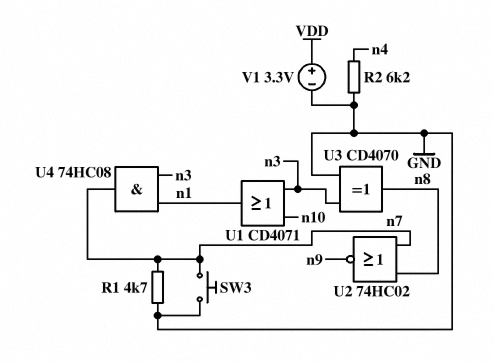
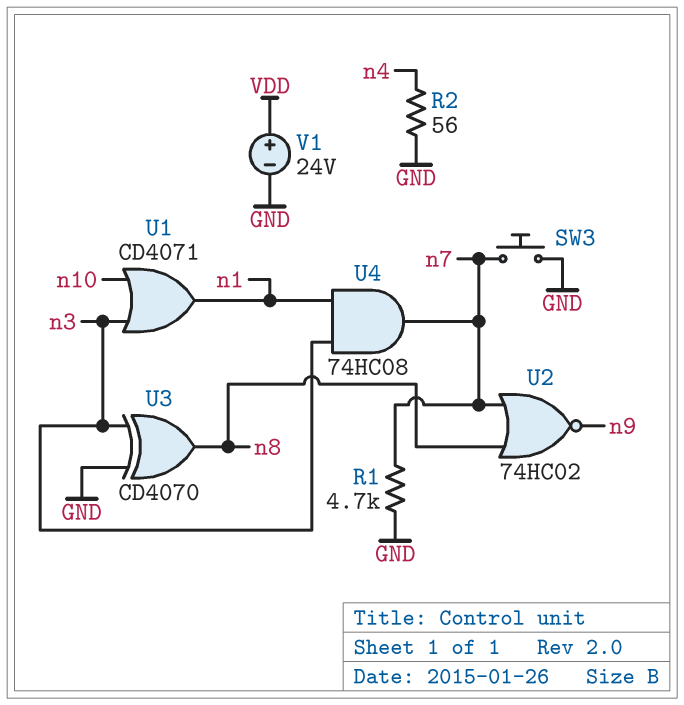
R2: 6.2k (GND, n4) -> 56 (GND, n4)
V1: 3.3V (plus VDD, minus GND) -> 24V (plus VDD, minus GND)

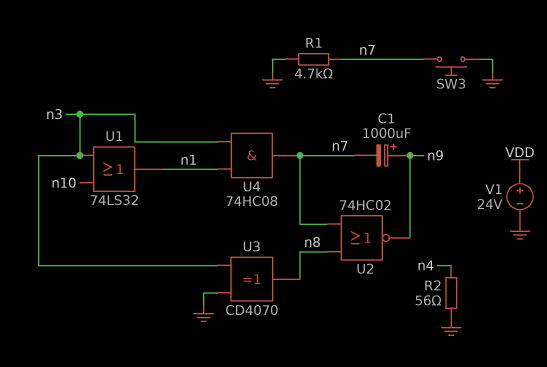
C1: none -> 1000uF (plus n9, minus n7)
U1: OR CD4071 (in n3, in n10, out n1) -> OR 74LS32 (in n3, in n10, out n1)

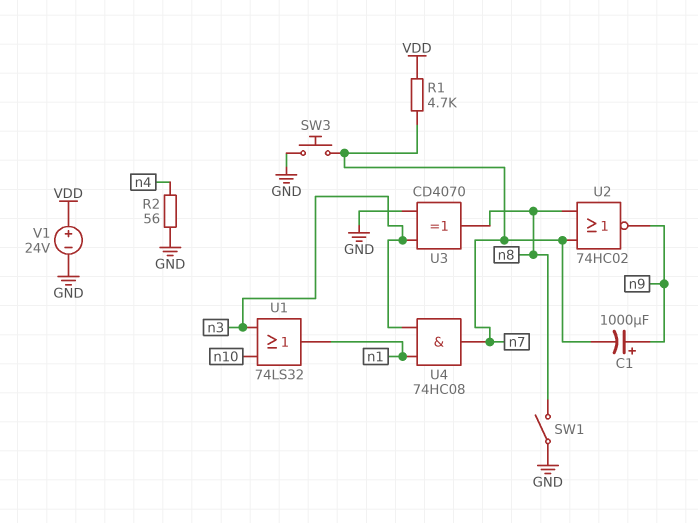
R1: 4.7k (GND, n7) -> 4.7k (VDD, n7)
SW1: none -> switch (GND, n8)

